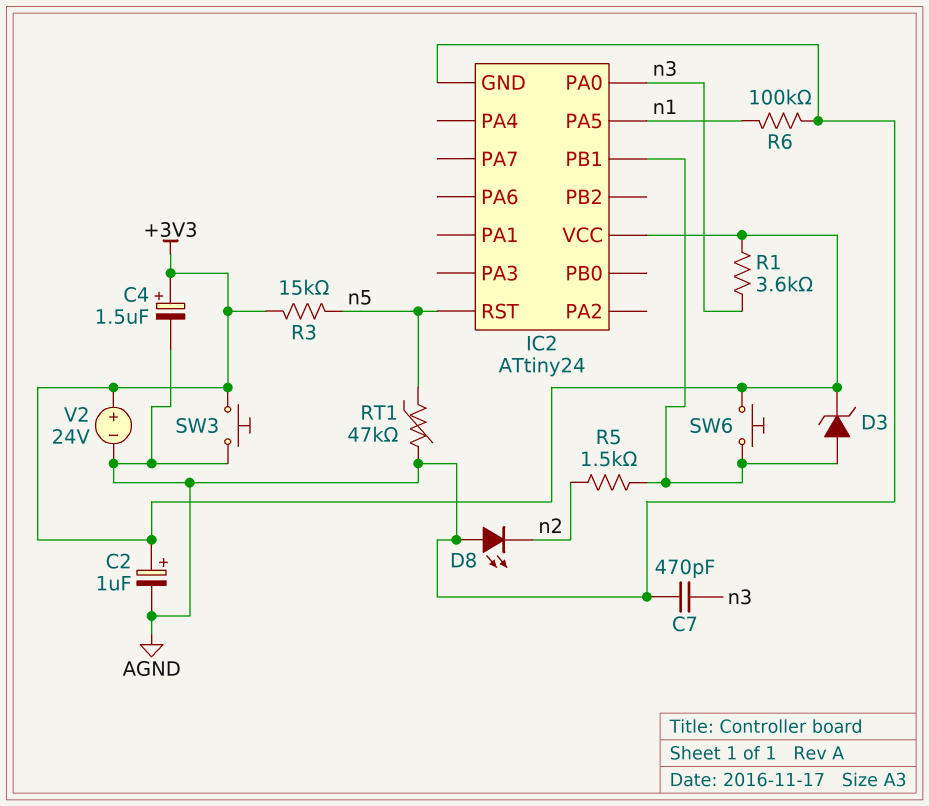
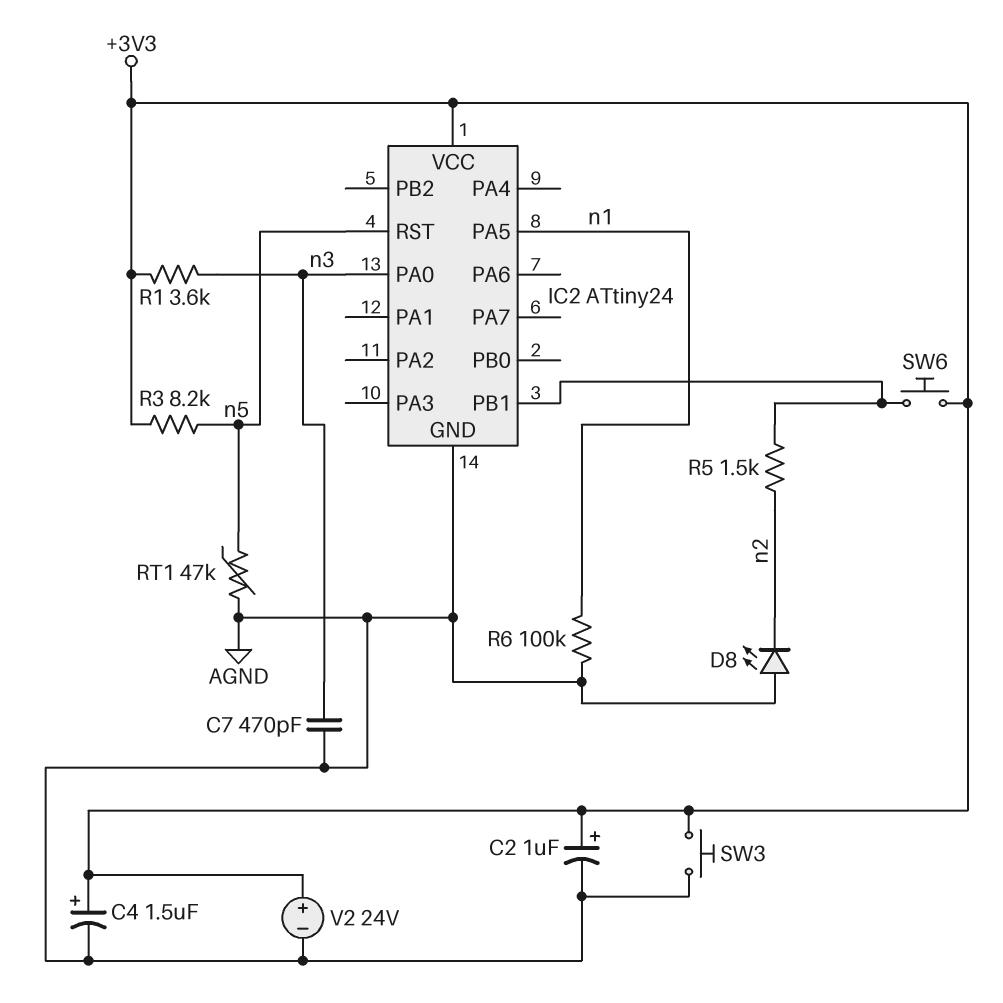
D3: zener (A IC2/PB1, K +3V3) -> none
R3: 15k (+3V3, n5) -> 8.2k (+3V3, n5)

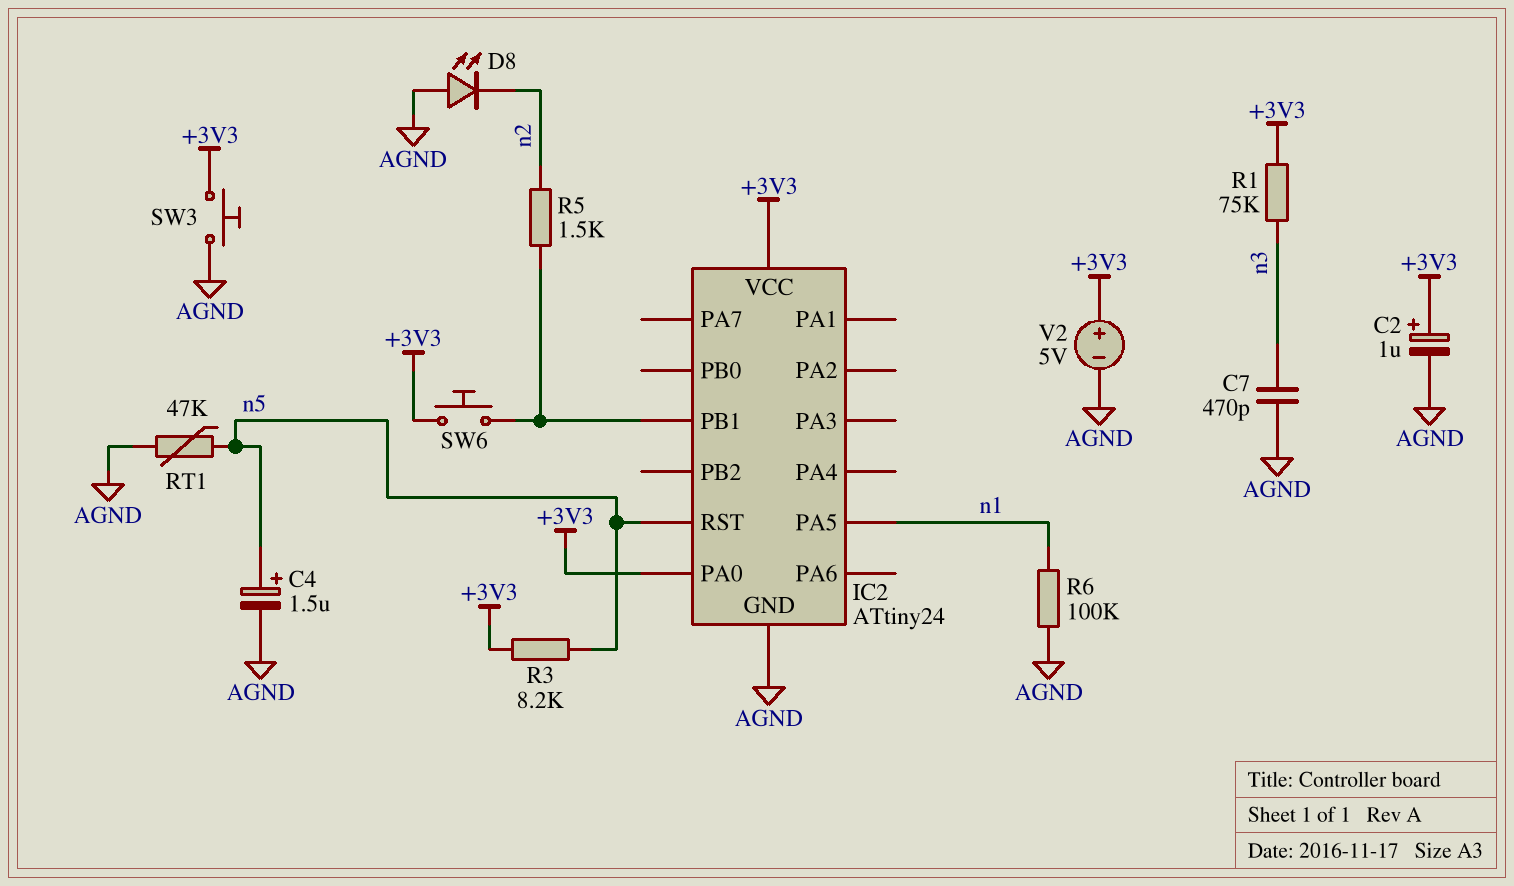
C4: 1.5uF (plus +3V3, minus AGND) -> 1.5uF (plus n5, minus AGND)
IC2 pin PA0: n3 -> +3V3
R1: 3.6k (+3V3, n3) -> 75k (+3V3, n3)
V2: 24V (plus +3V3, minus AGND) -> 5V (plus +3V3, minus AGND)

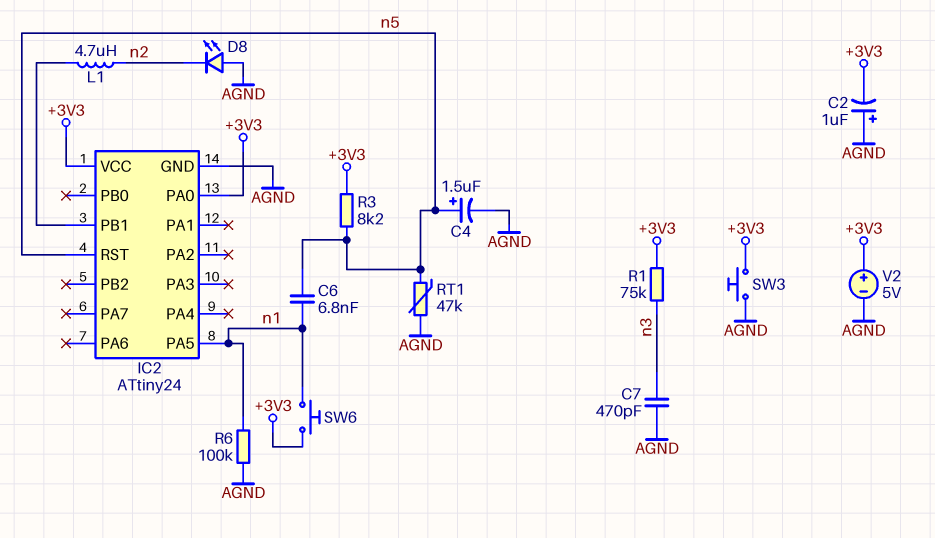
C2: 1uF (plus +3V3, minus AGND) -> 1uF (plus AGND, minus +3V3)
C6: none -> 6.8nF (n1, n5)
L1: none -> 4.7uH (IC2/PB1, n2)
R5: 1.5k (IC2/PB1, n2) -> none
SW6: button (+3V3, IC2/PB1) -> button (+3V3, n1)

